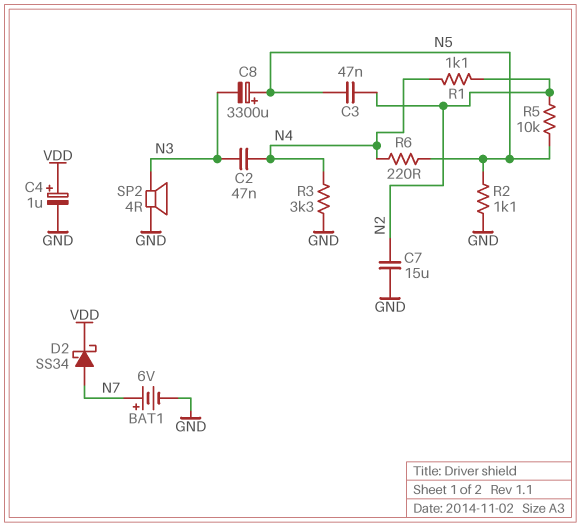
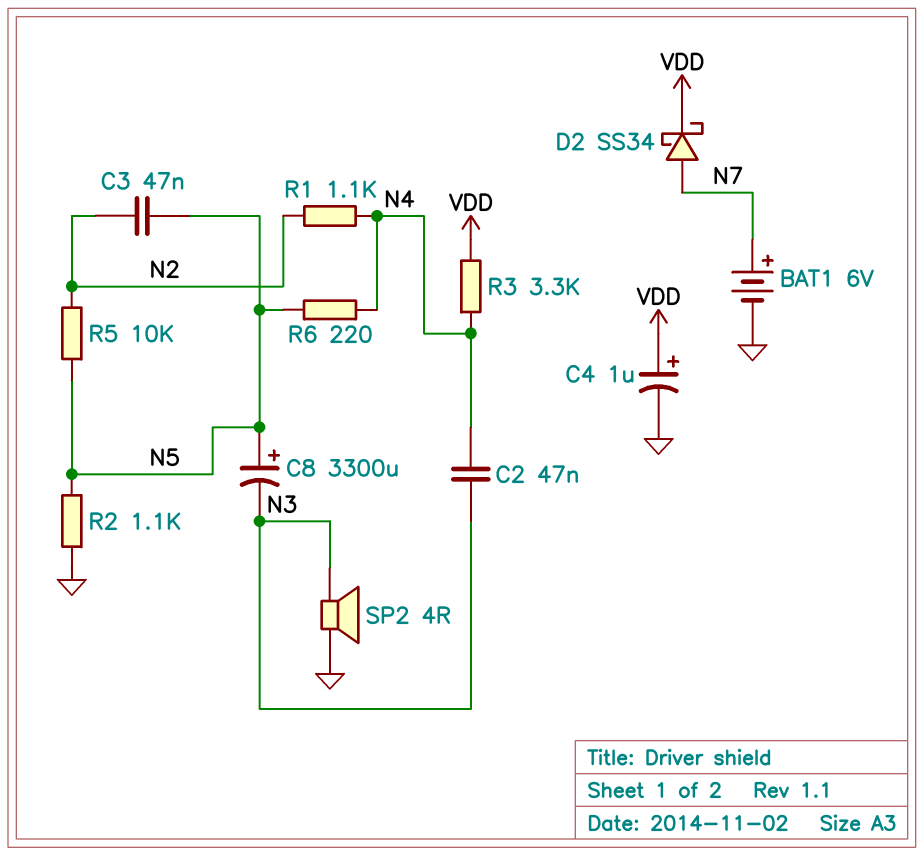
C7: 15uF (GND, N2) -> none
R3: 3.3k (GND, N4) -> 3.3k (N4, VDD)

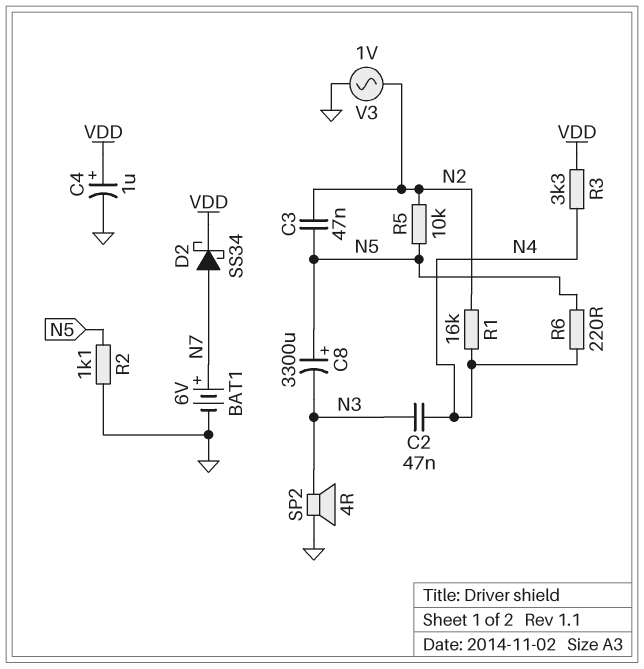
R1: 1.1k (N2, N4) -> 16k (N2, N4)
V3: none -> AC 1V (GND, N2)

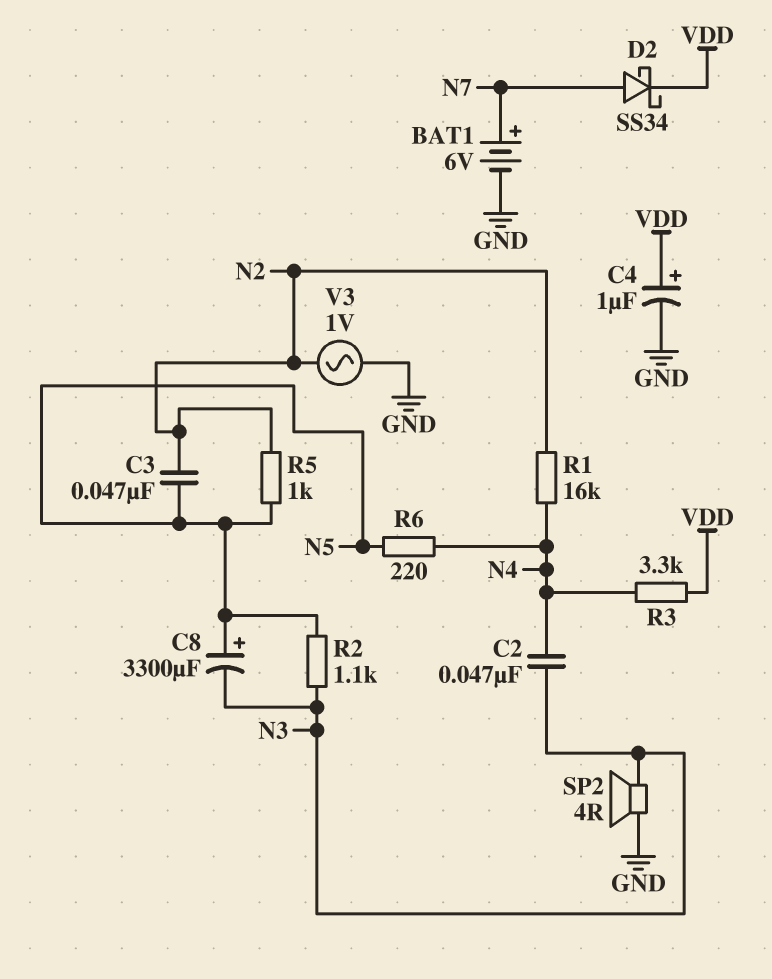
R2: 1.1k (GND, N5) -> 1.1k (N3, N5)
R5: 10k (N2, N5) -> 1k (N2, N5)

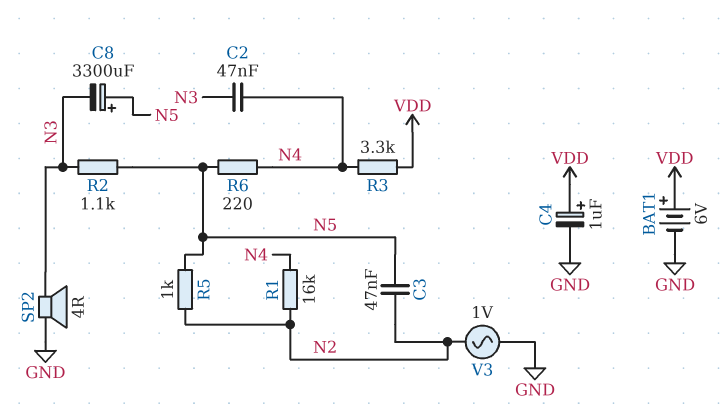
BAT1: 6V (plus N7, minus GND) -> 6V (plus VDD, minus GND)
D2: schottky SS34 (A N7, K VDD) -> none

